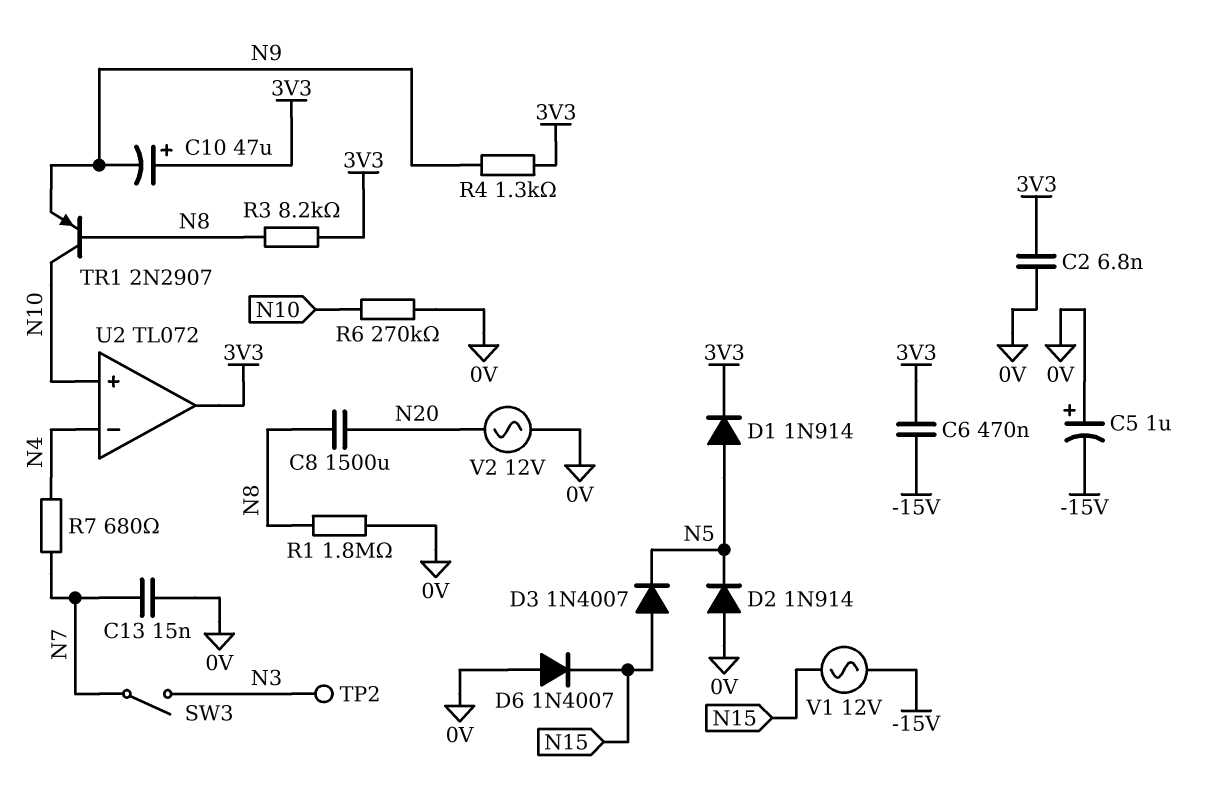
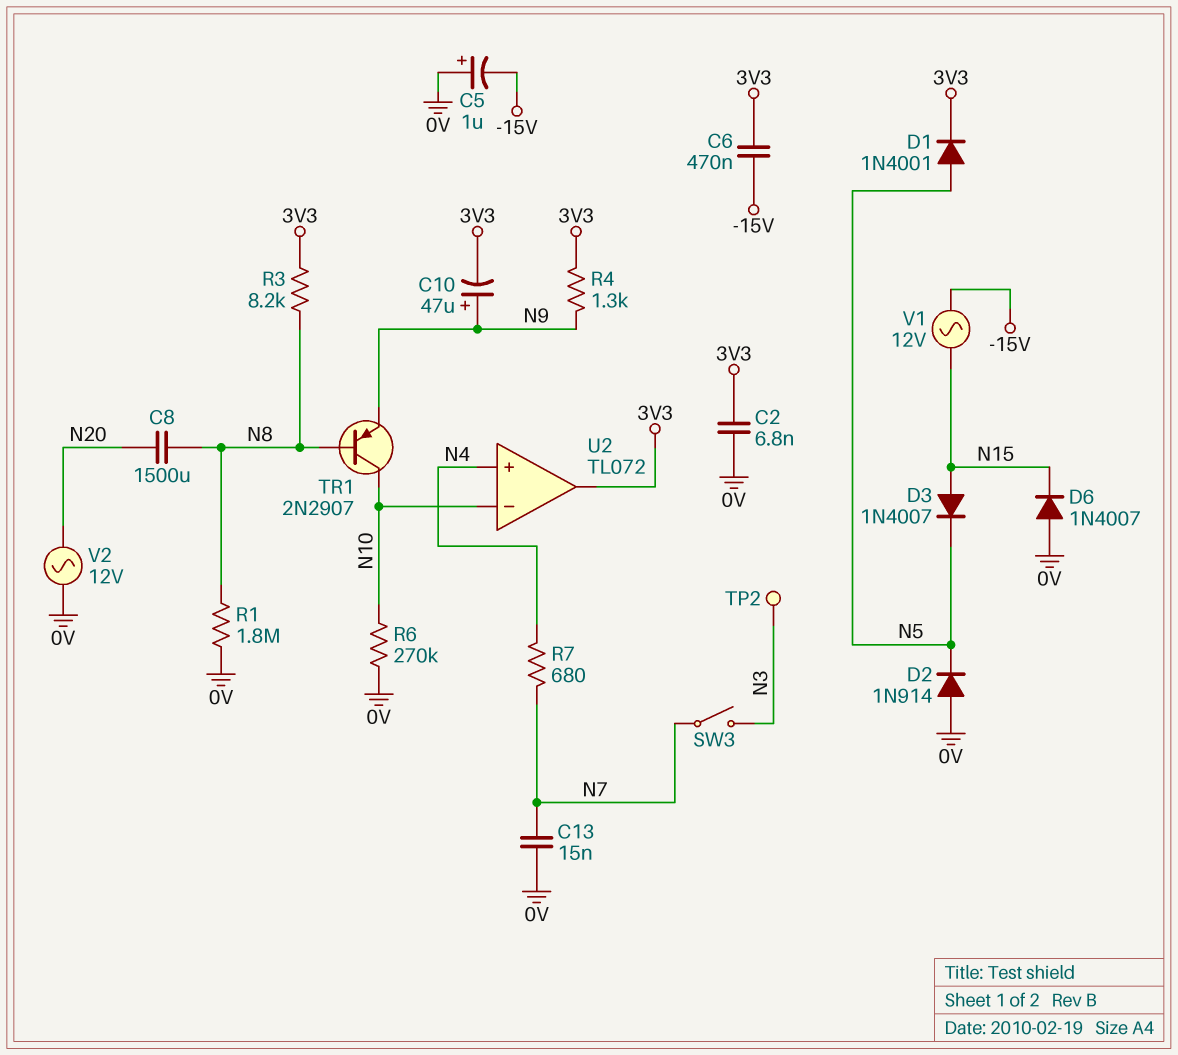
C10: 47uF (plus 3V3, minus N9) -> 47uF (plus N9, minus 3V3)
D1: diode 1N914 (A N5, K 3V3) -> diode 1N4001 (A N5, K 3V3)
U2 pin in+: N10 -> N4
U2 pin in-: N4 -> N10

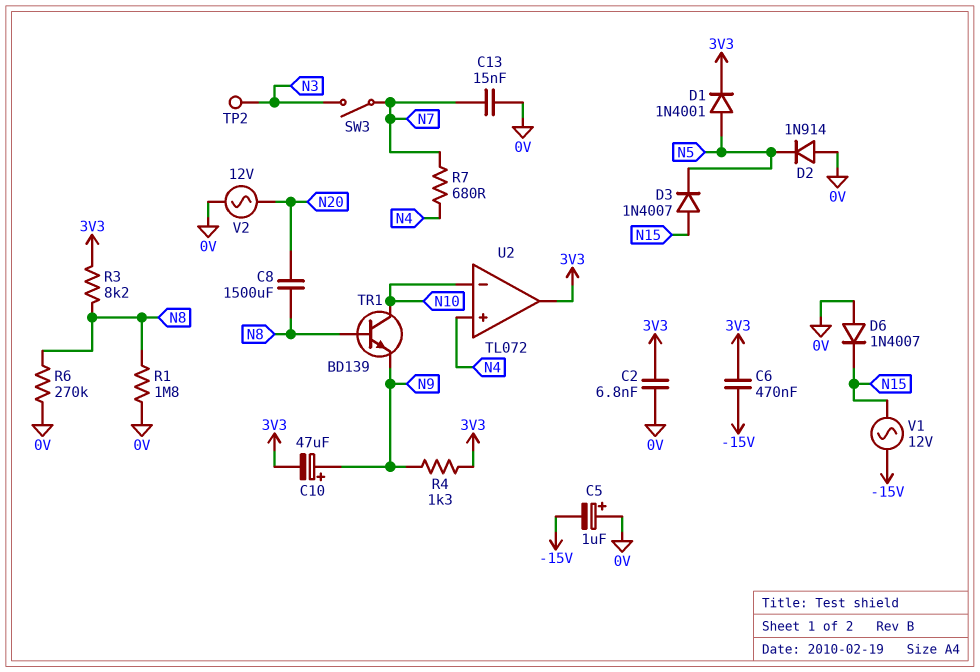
R6: 270k (0V, N10) -> 270k (0V, N8)
TR1: PNP 2N2907 (B N8, C N10, E N9) -> NPN BD139 (B N8, C N10, E N9)

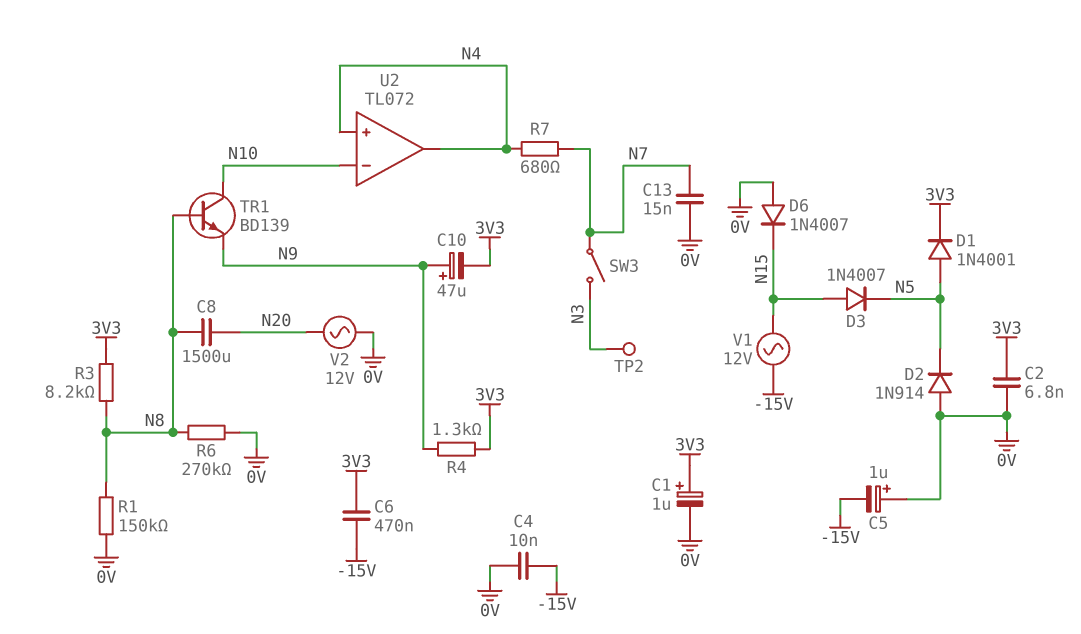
C1: none -> 1uF (plus 3V3, minus 0V)
C4: none -> 10nF (-15V, 0V)
R1: 1.8M (0V, N8) -> 150k (0V, N8)
U2 pin out: 3V3 -> N4

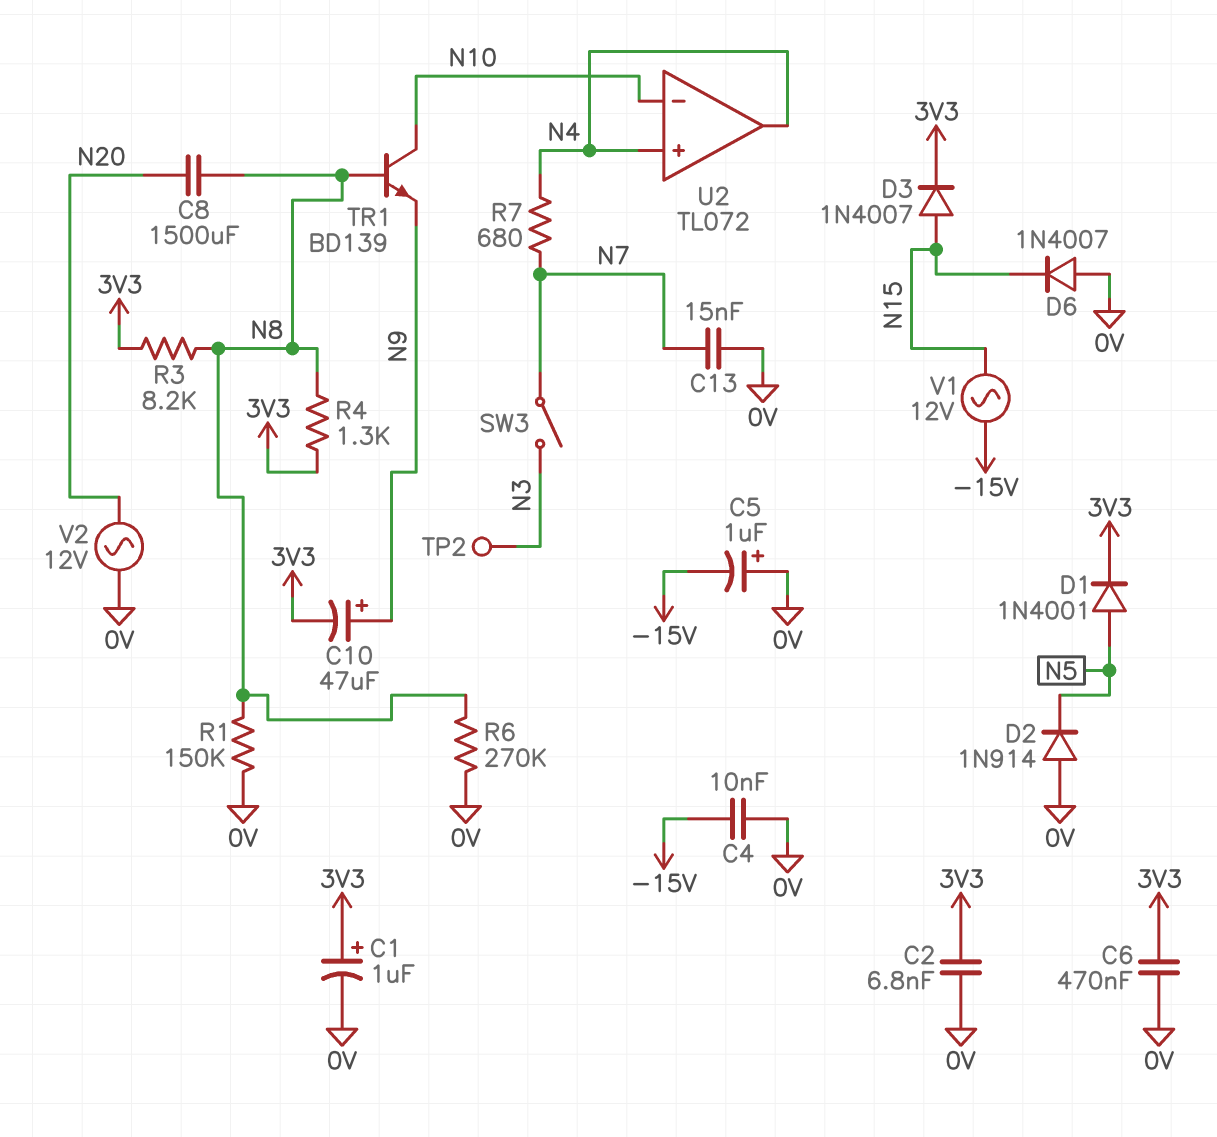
C6: 470nF (-15V, 3V3) -> 470nF (0V, 3V3)
D3: diode 1N4007 (A N15, K N5) -> diode 1N4007 (A N15, K 3V3)
R4: 1.3k (3V3, N9) -> 1.3k (3V3, N8)

